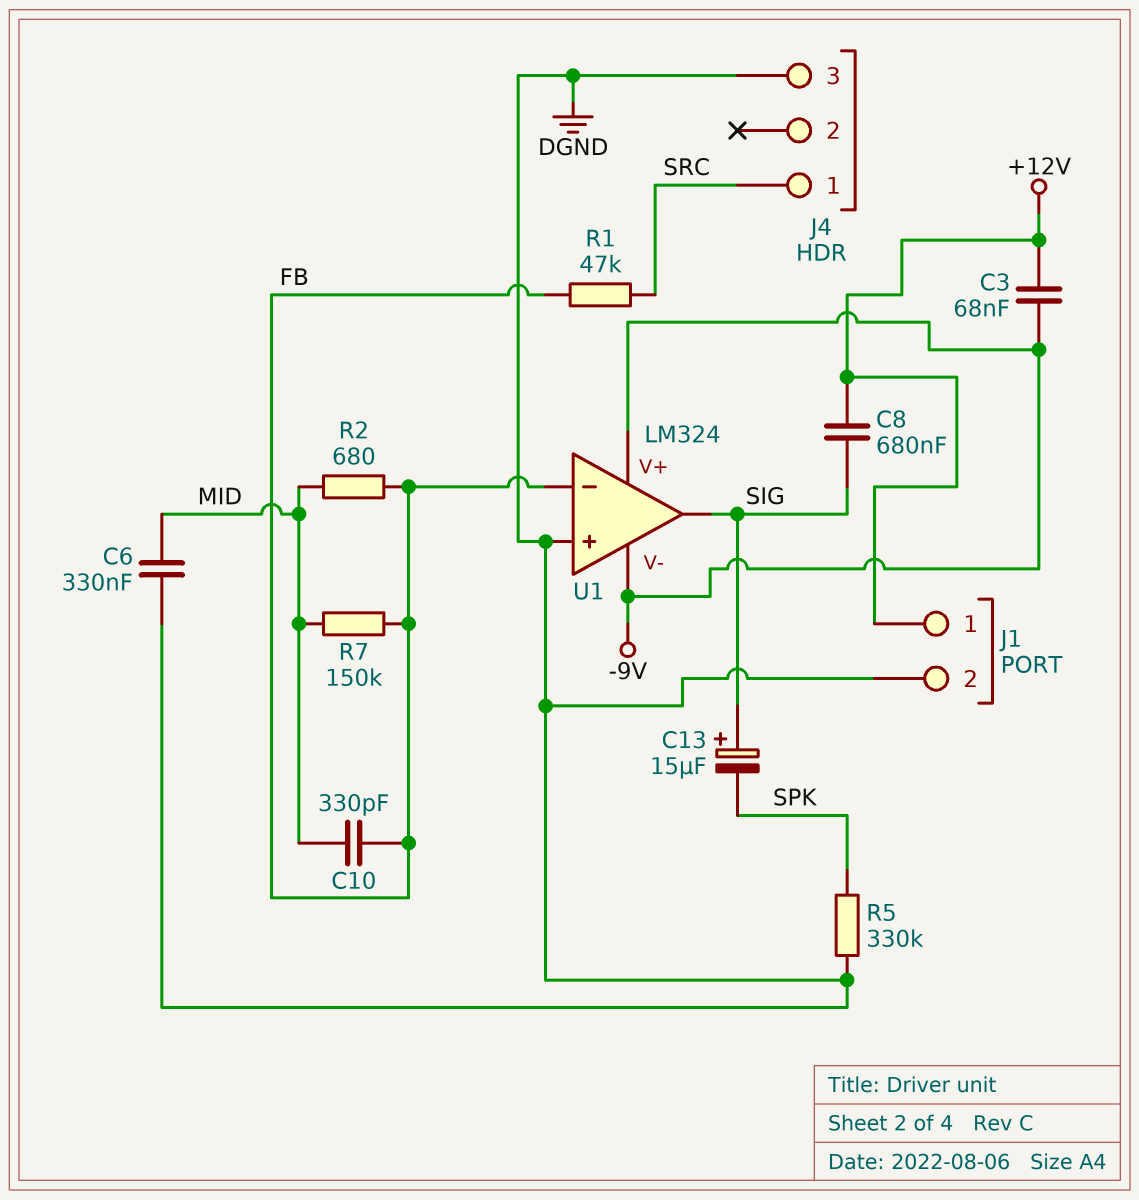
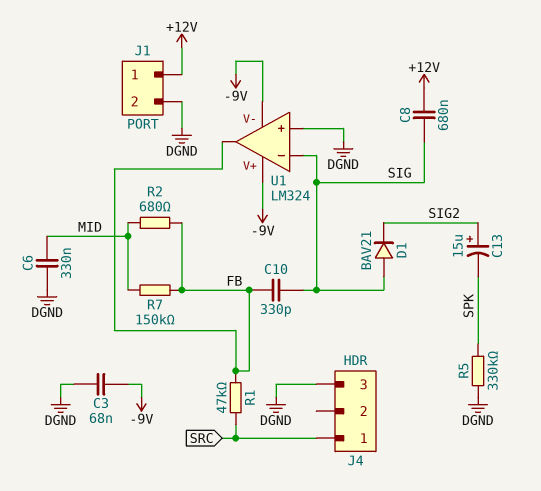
C3: 68nF (+12V, -9V) -> 68nF (-9V, DGND)
C10: 330pF (FB, MID) -> 330pF (FB, SIG)
C13: 15uF (plus SIG, minus SPK) -> 15uF (plus SIG2, minus SPK)
D1: none -> diode BAV21 (A SIG, K SIG2)
U1 pin in-: FB -> SIG
U1 pin out: SIG -> FB

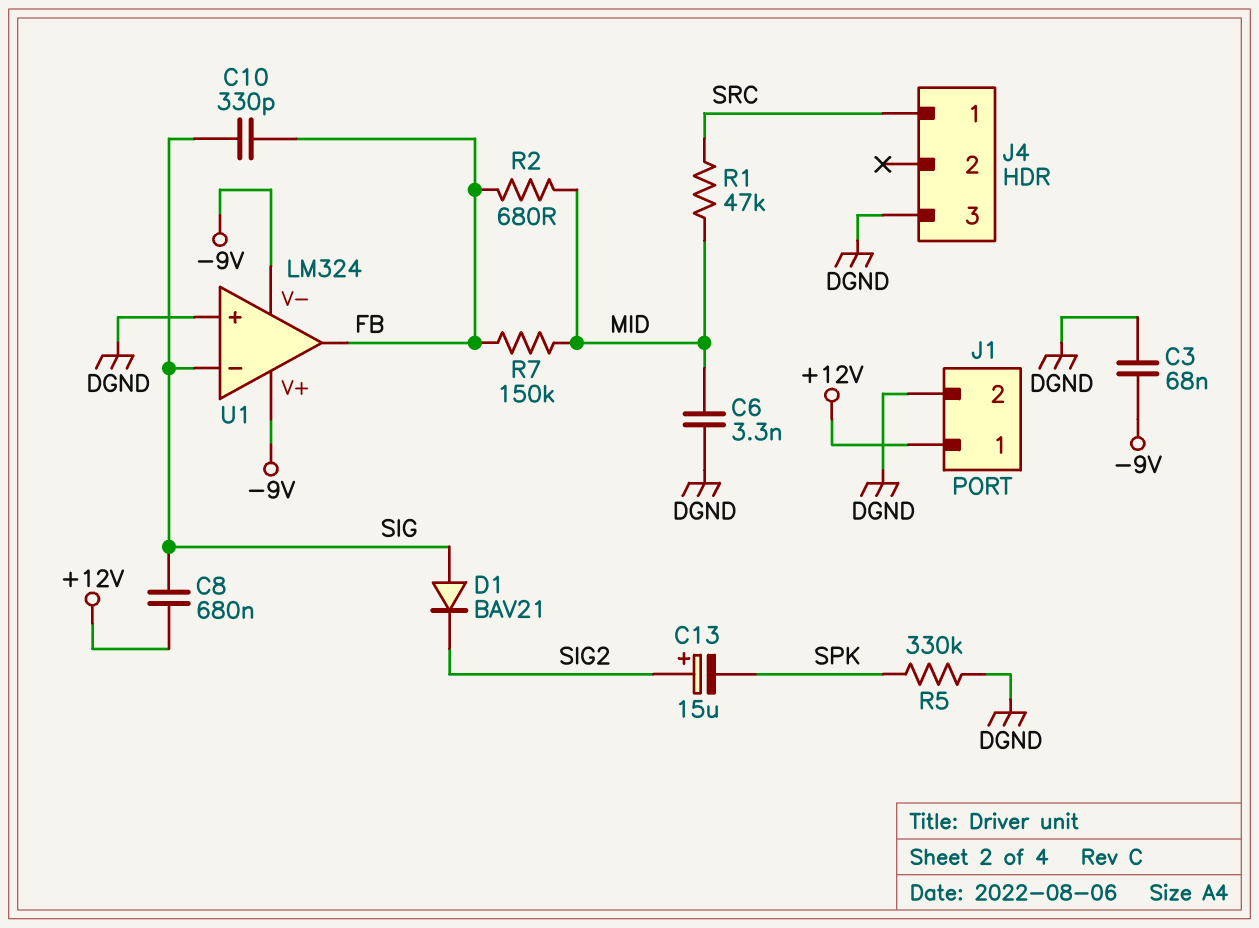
C6: 330nF (DGND, MID) -> 3.3nF (DGND, MID)
R1: 47k (FB, SRC) -> 47k (MID, SRC)

